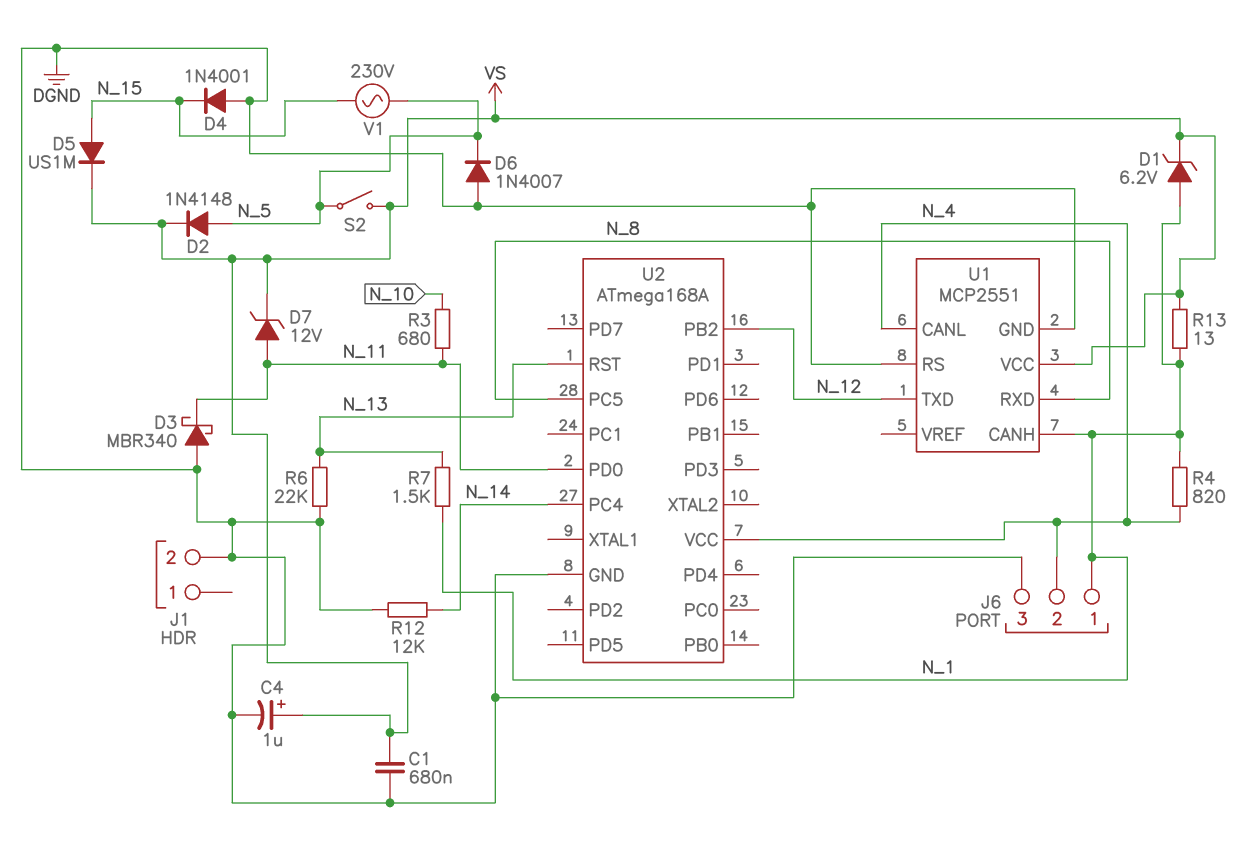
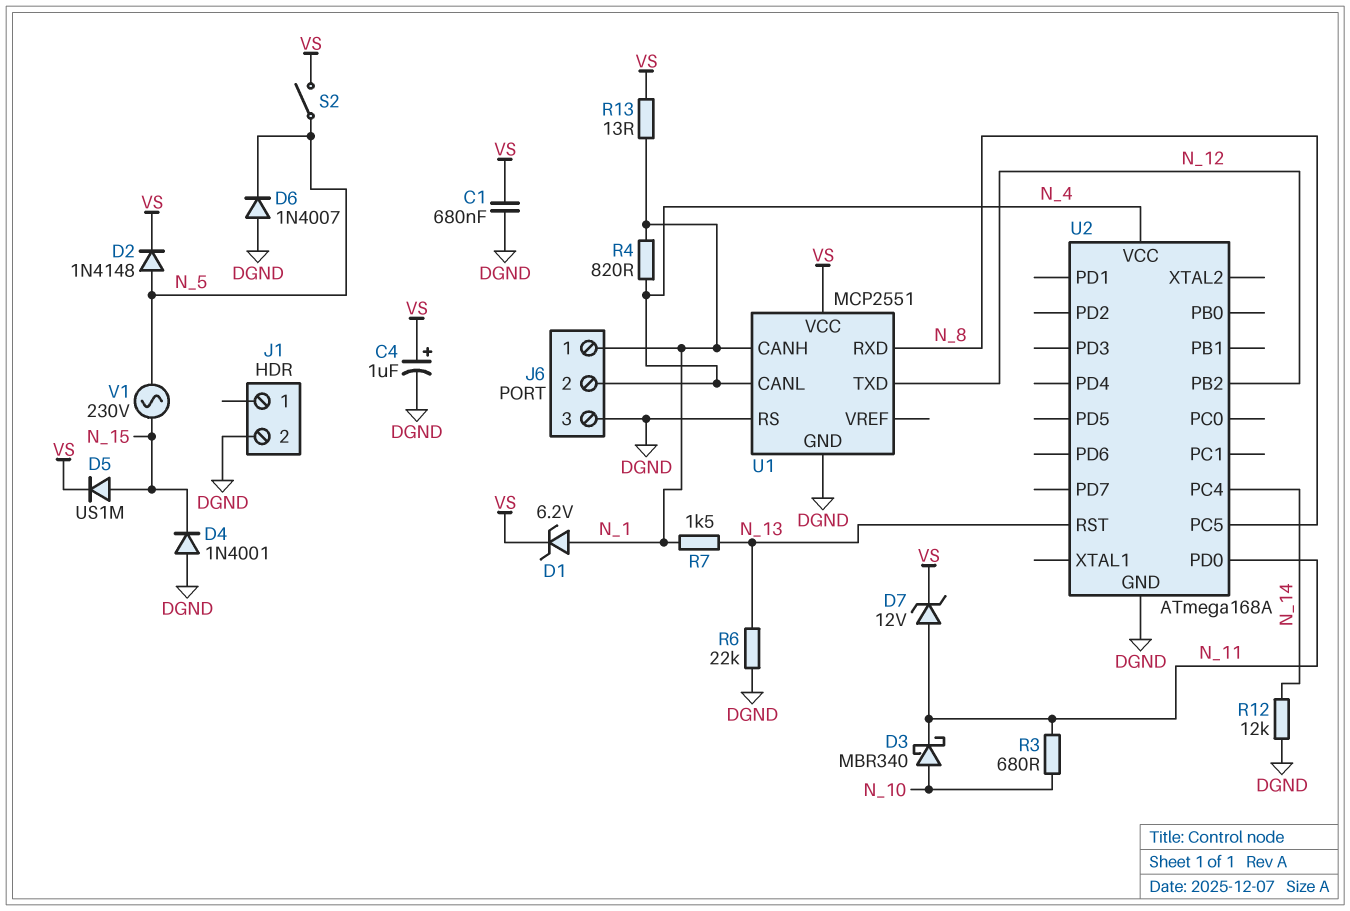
D3: schottky MBR340 (A DGND, K N_11) -> schottky MBR340 (A N_10, K N_11)

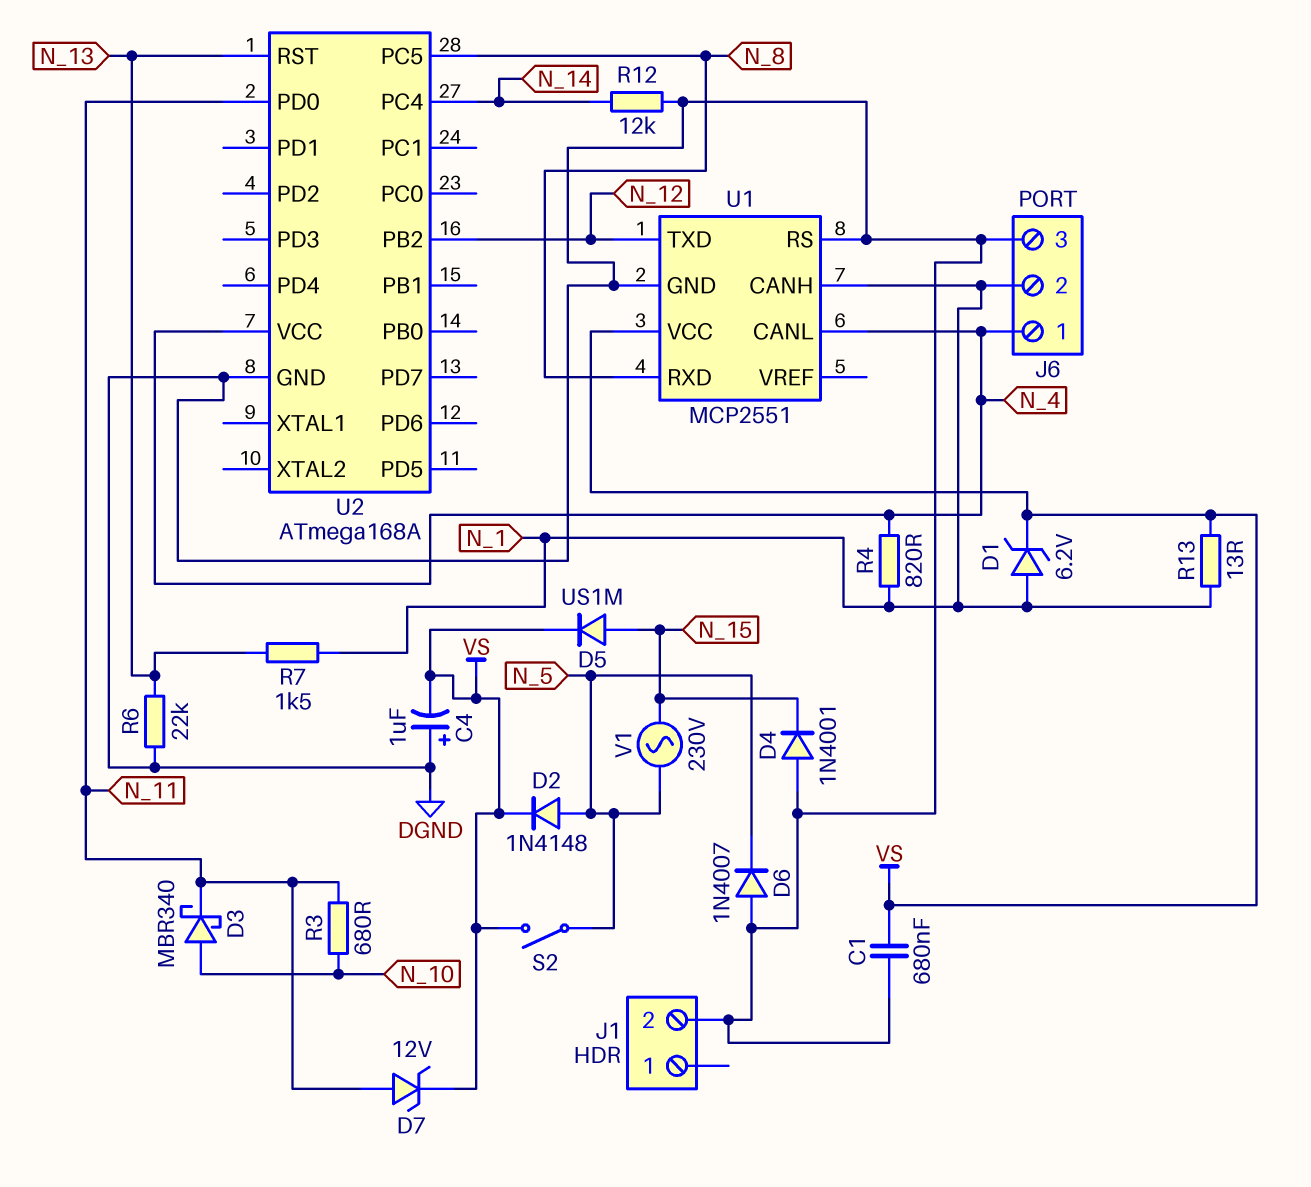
C4: 1uF (plus VS, minus DGND) -> 1uF (plus DGND, minus VS)
J6 pin 1: N_1 -> N_4
J6 pin 2: N_4 -> N_1

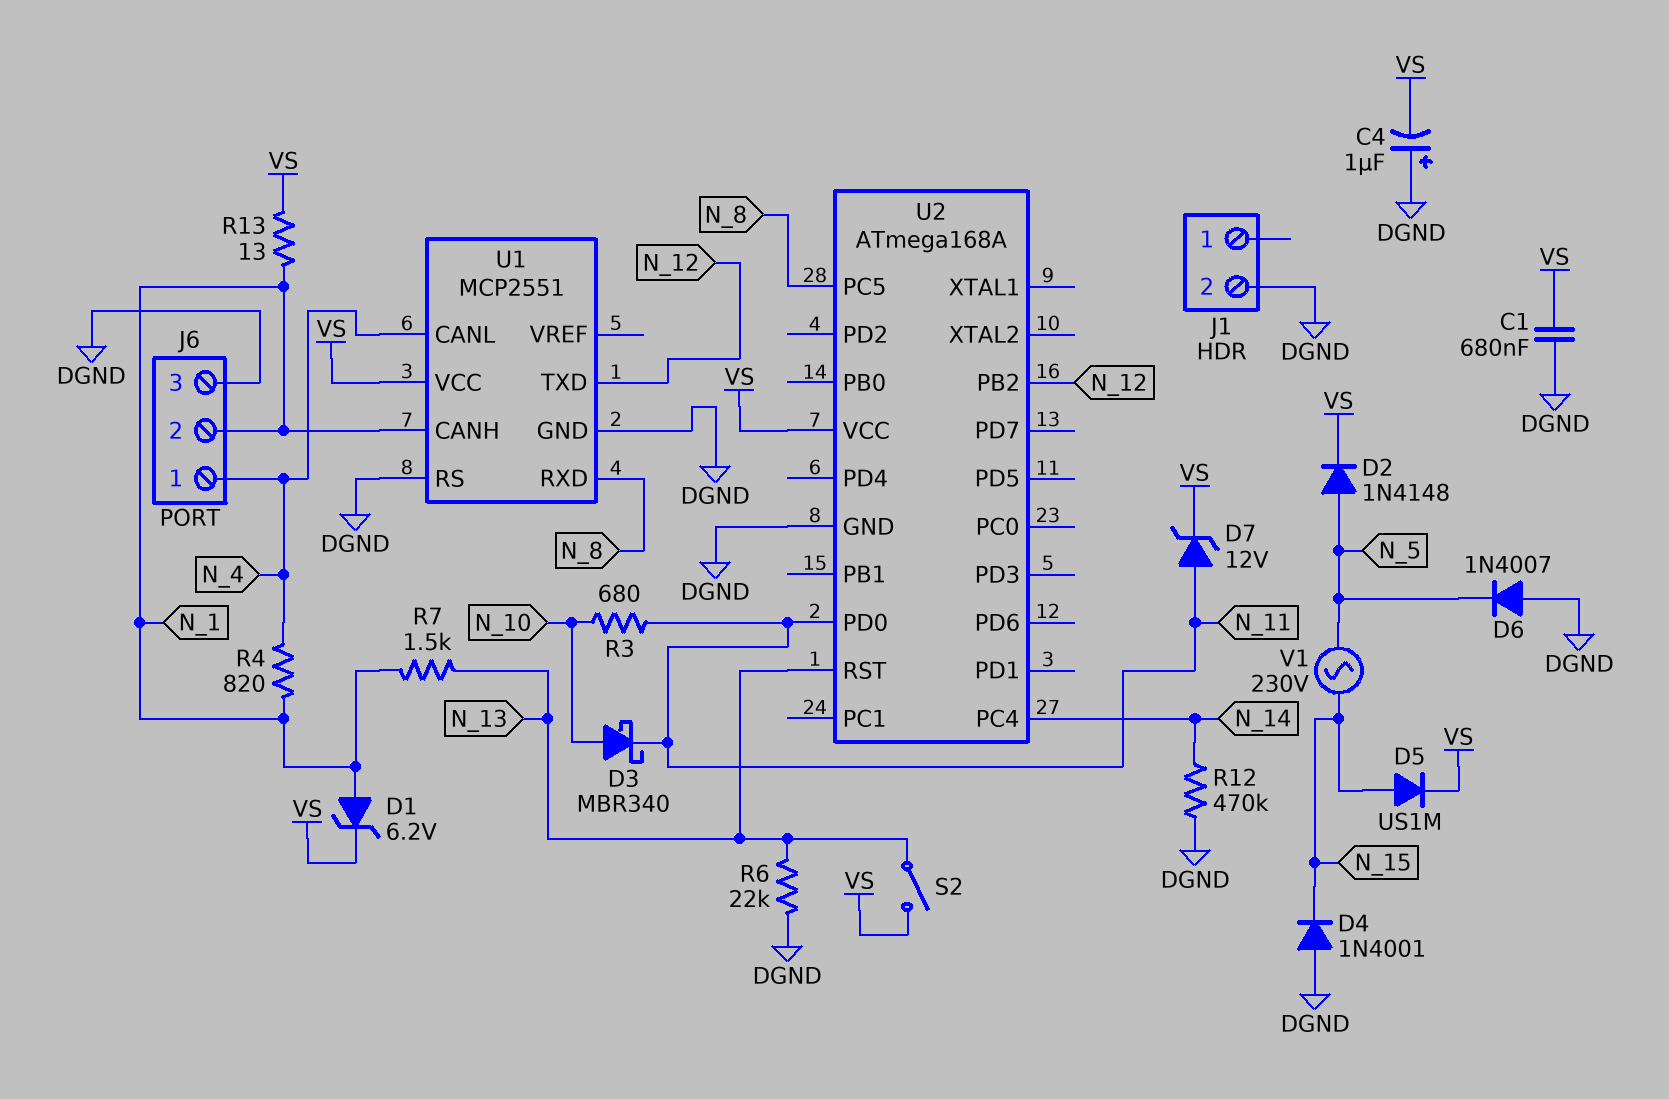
R12: 12k (DGND, N_14) -> 470k (DGND, N_14)
S2: switch (N_5, VS) -> switch (N_13, VS)
U2 pin VCC: N_4 -> VS

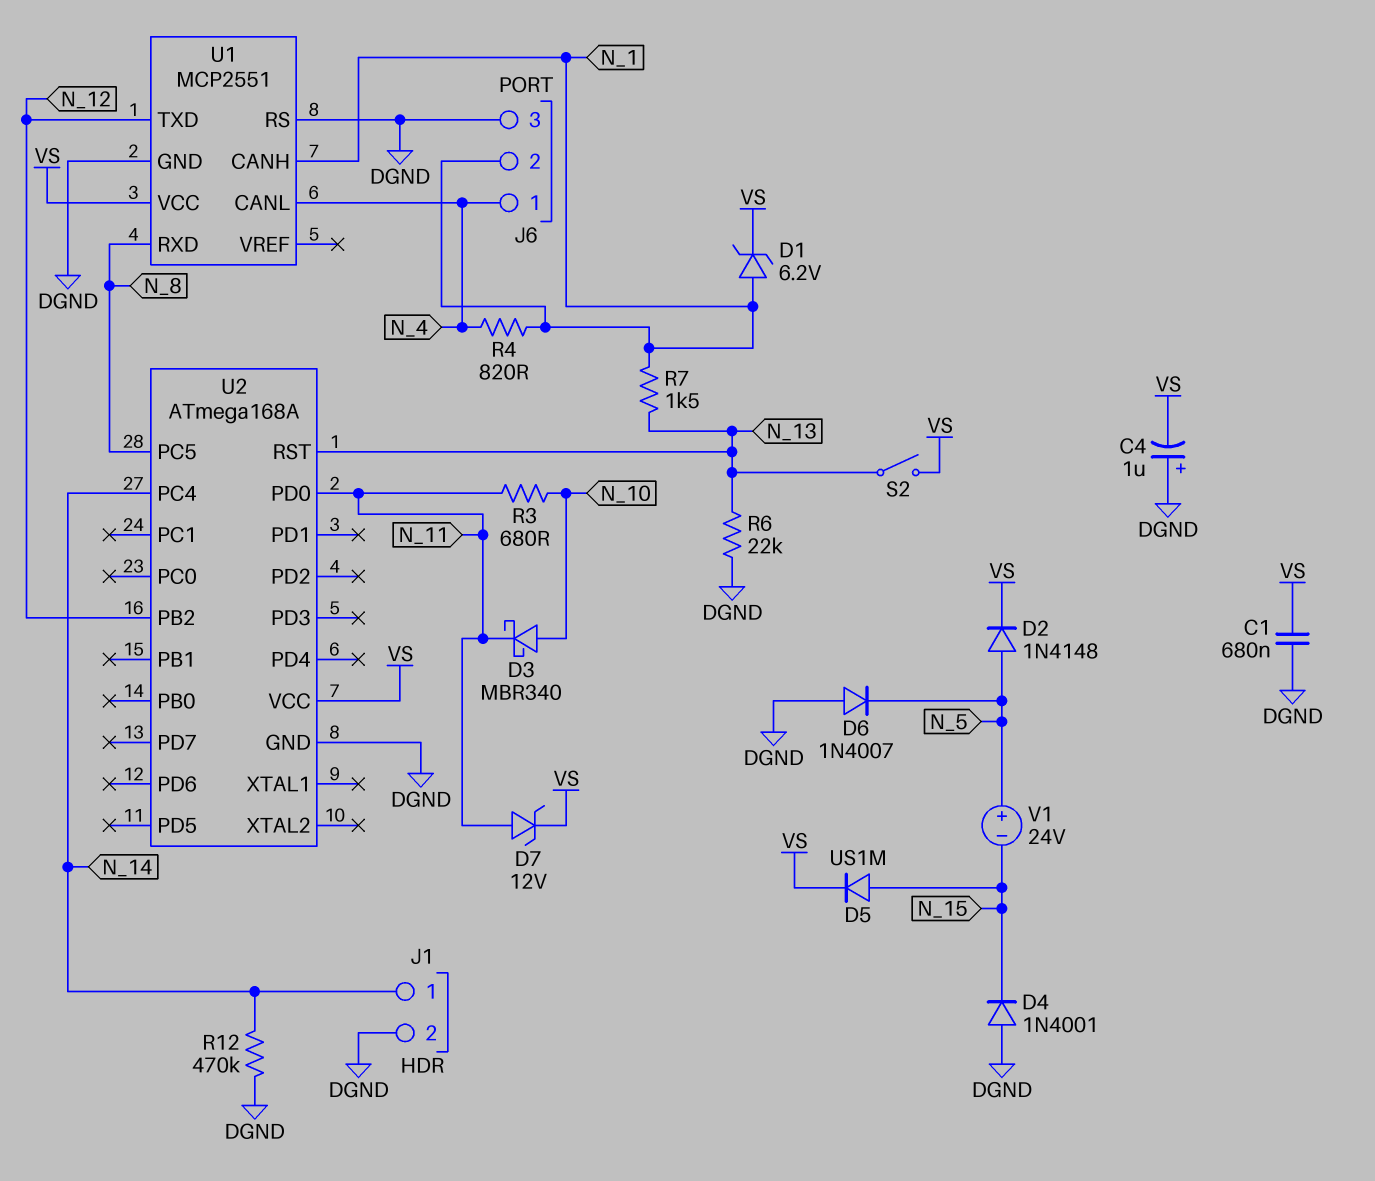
J1 pin 1: none -> N_14
R13: 13 (N_1, VS) -> none
V1: AC 230V (N_5, N_15) -> 24V (plus N_5, minus N_15)

